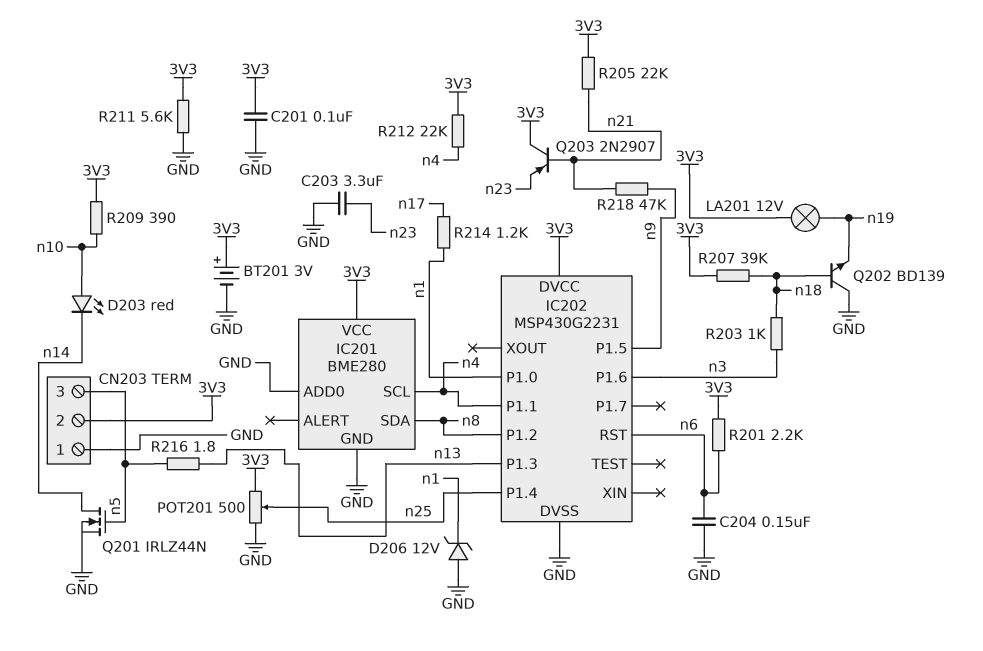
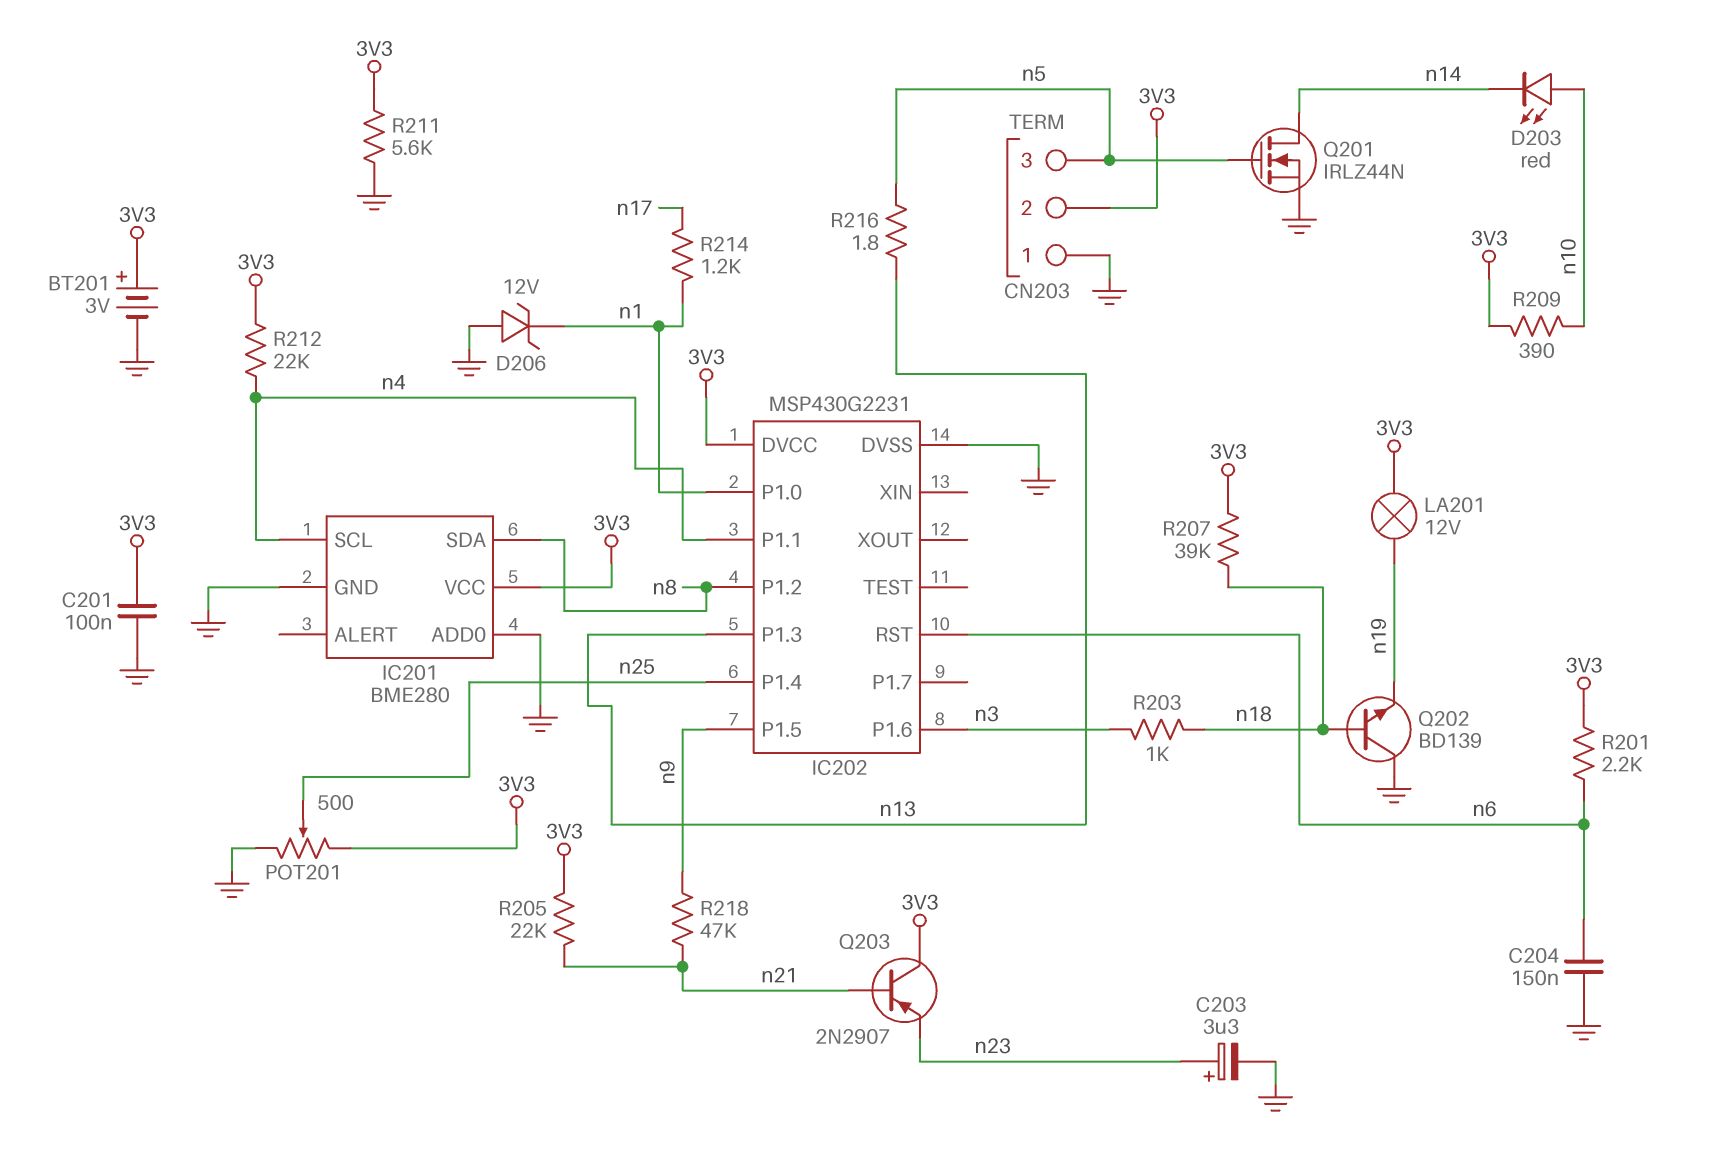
C203: 3.3uF (GND, n23) -> 3.3uF (plus n23, minus GND)

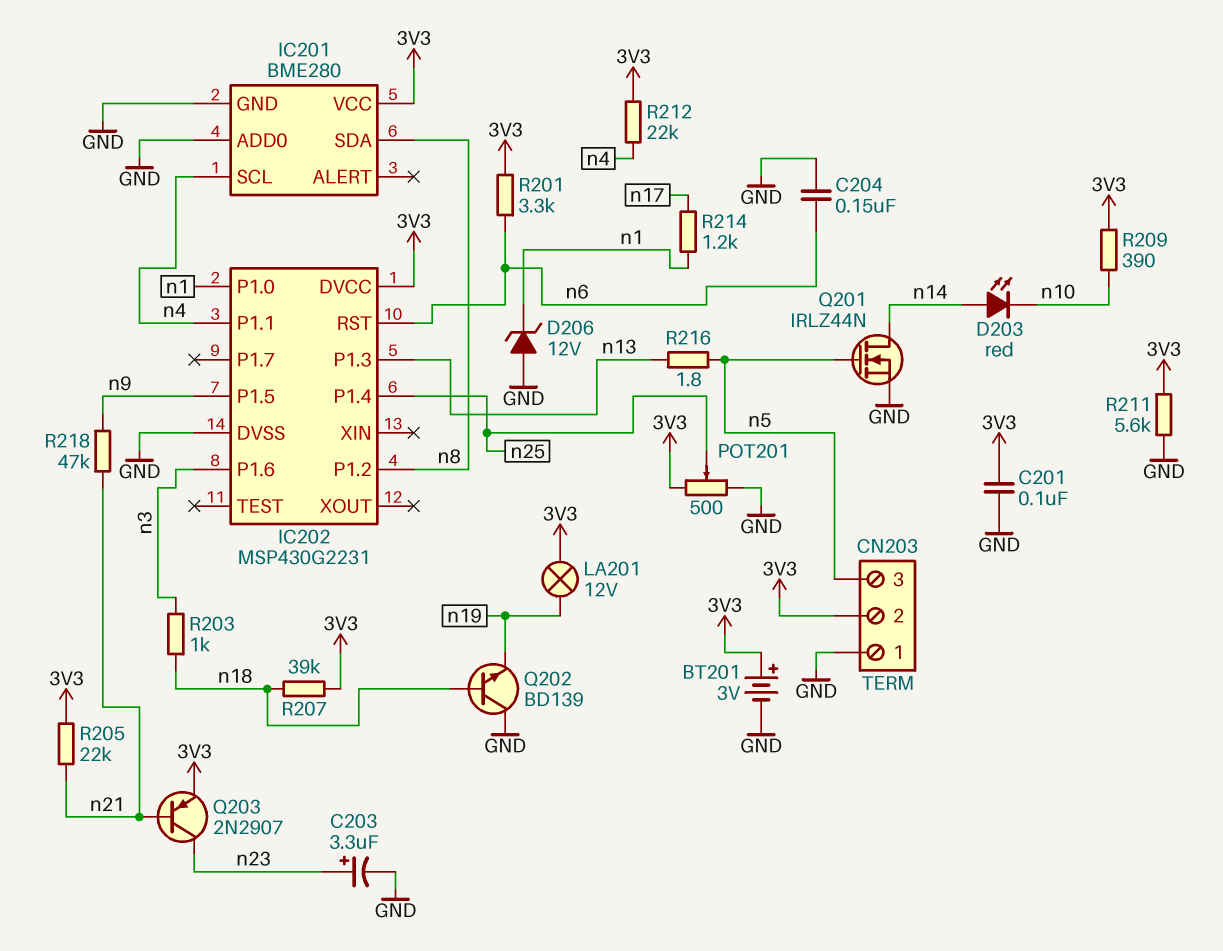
D203: LED red (A n10, K n14) -> LED red (A n14, K n10)
Q203: PNP 2N2907 (B n21, C 3V3, E n23) -> PNP 2N2907 (B n21, C n23, E 3V3)
R201: 2.2k (3V3, n6) -> 3.3k (3V3, n6)

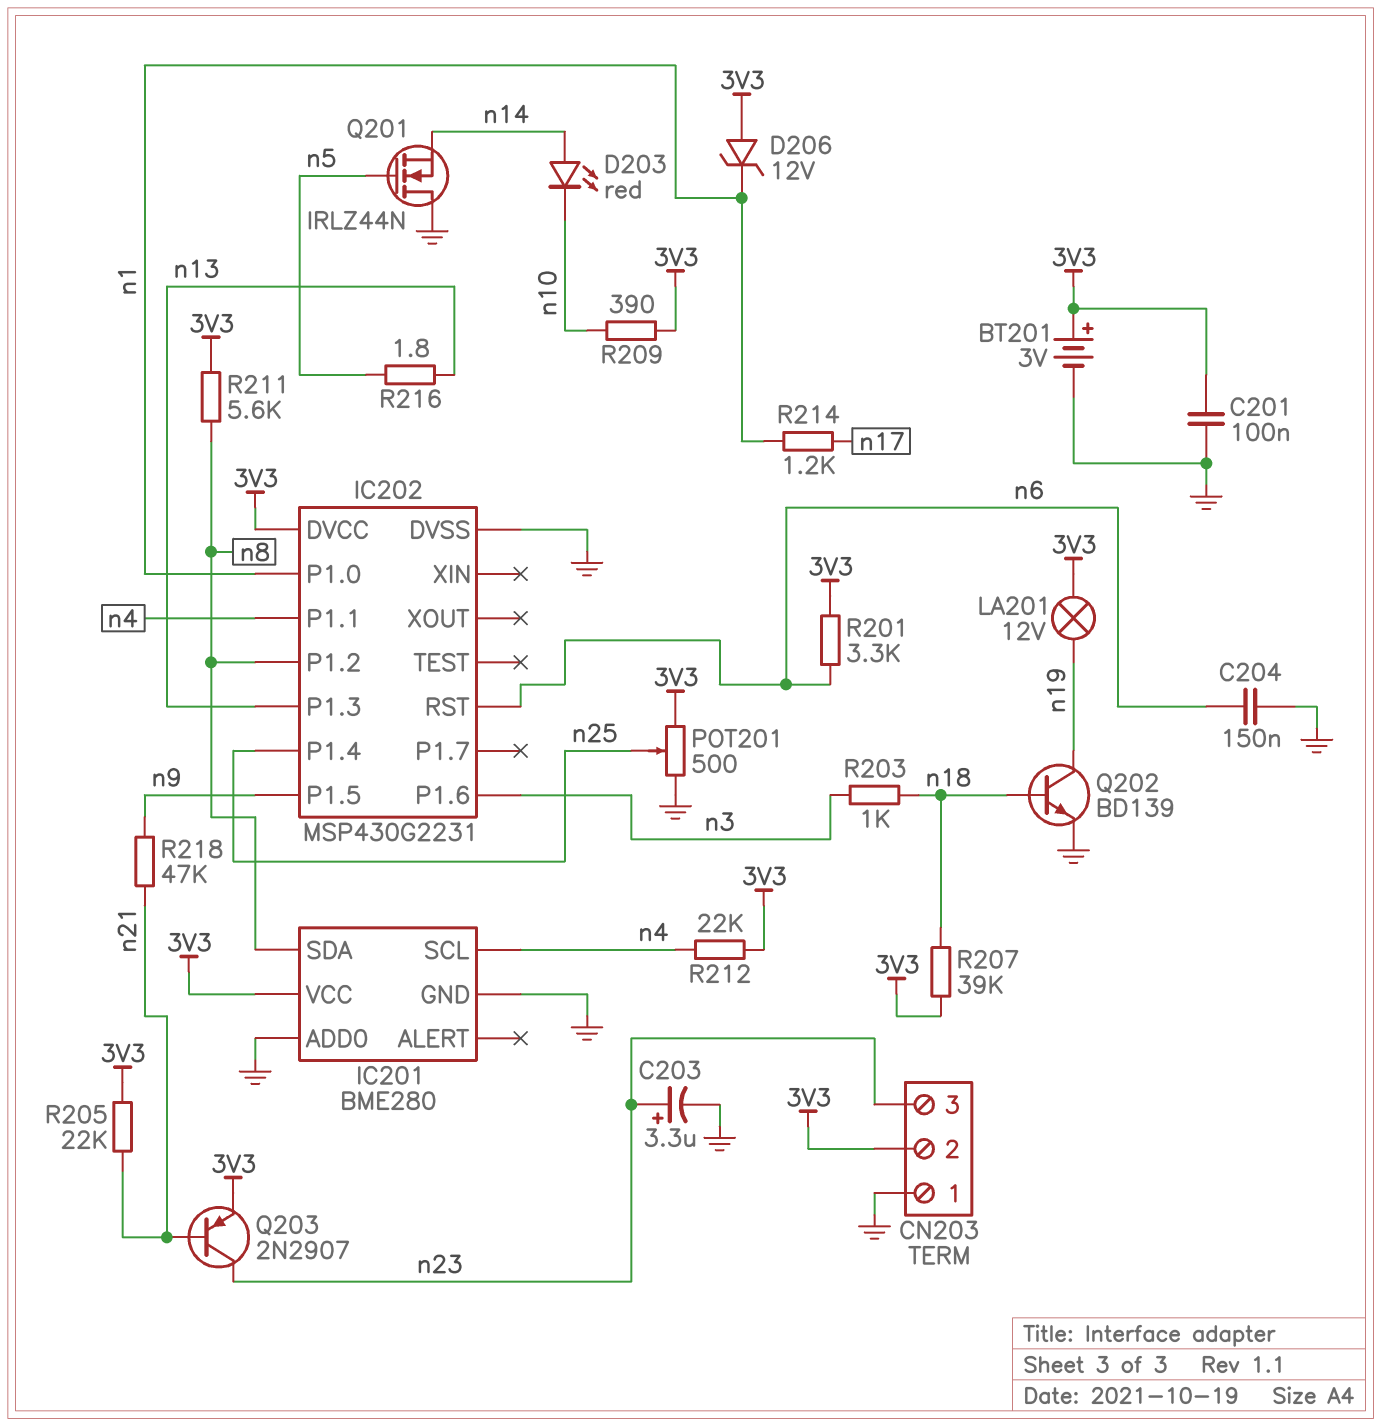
CN203 pin 3: n5 -> n23
D206: zener 12V (A GND, K n1) -> zener 12V (A 3V3, K n1)
Q201: NMOS IRLZ44N (G n5, D n14, S GND) -> NMOS IRLZ44N (G n5, D GND, S n14)
Q202: NPN BD139 (B n18, C GND, E n19) -> NPN BD139 (B n18, C n19, E GND)
R211: 5.6k (3V3, GND) -> 5.6k (3V3, n8)

